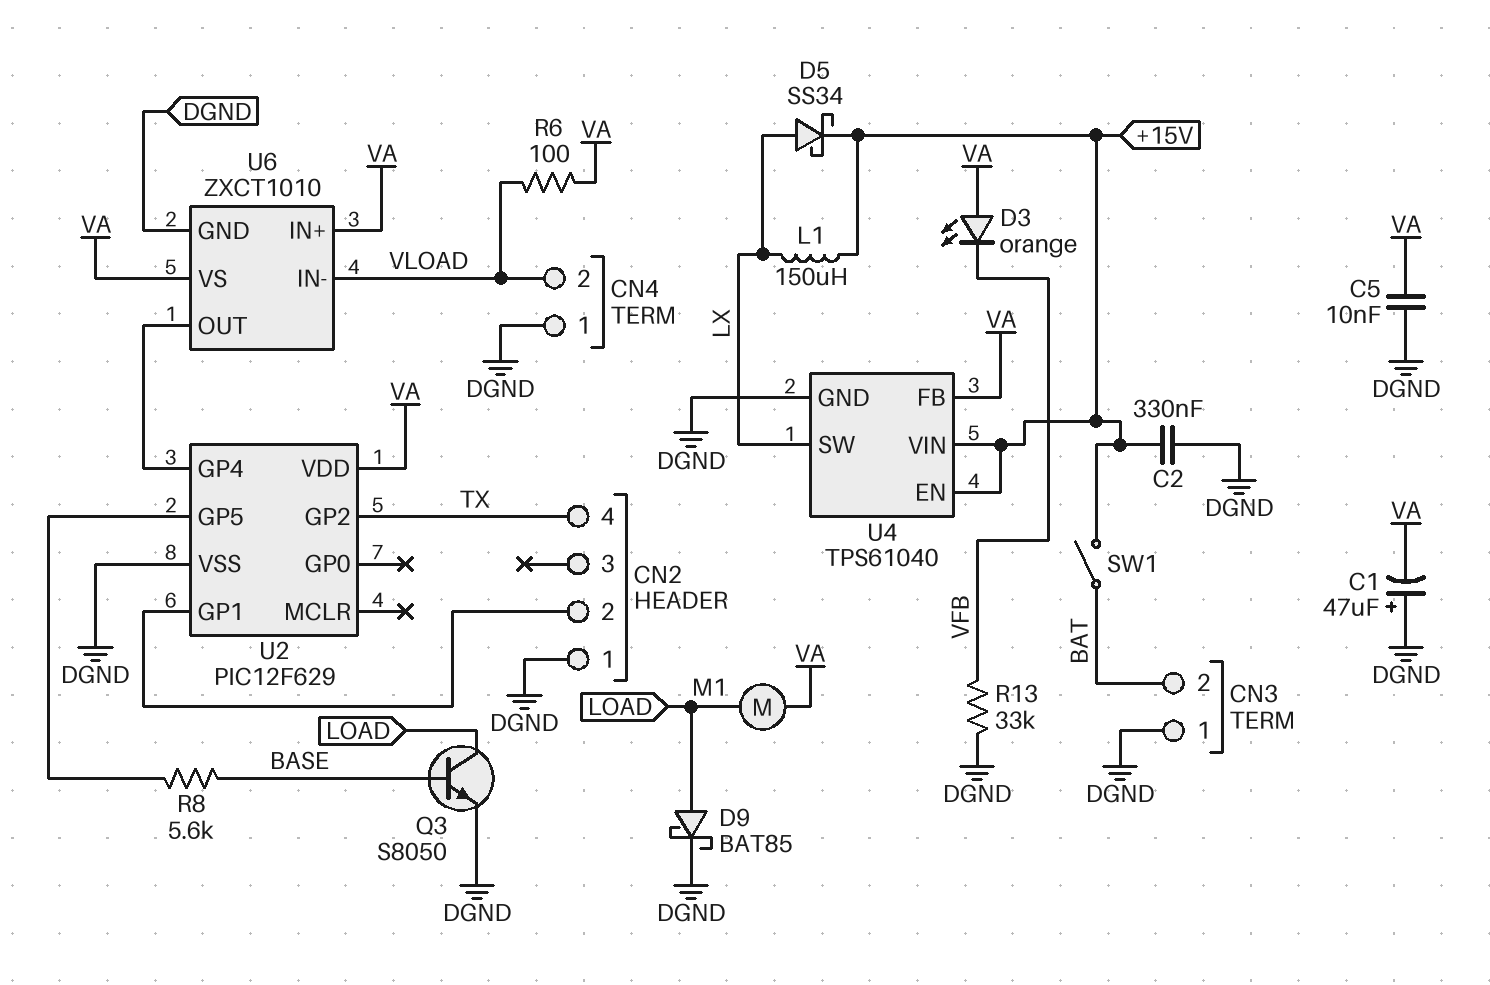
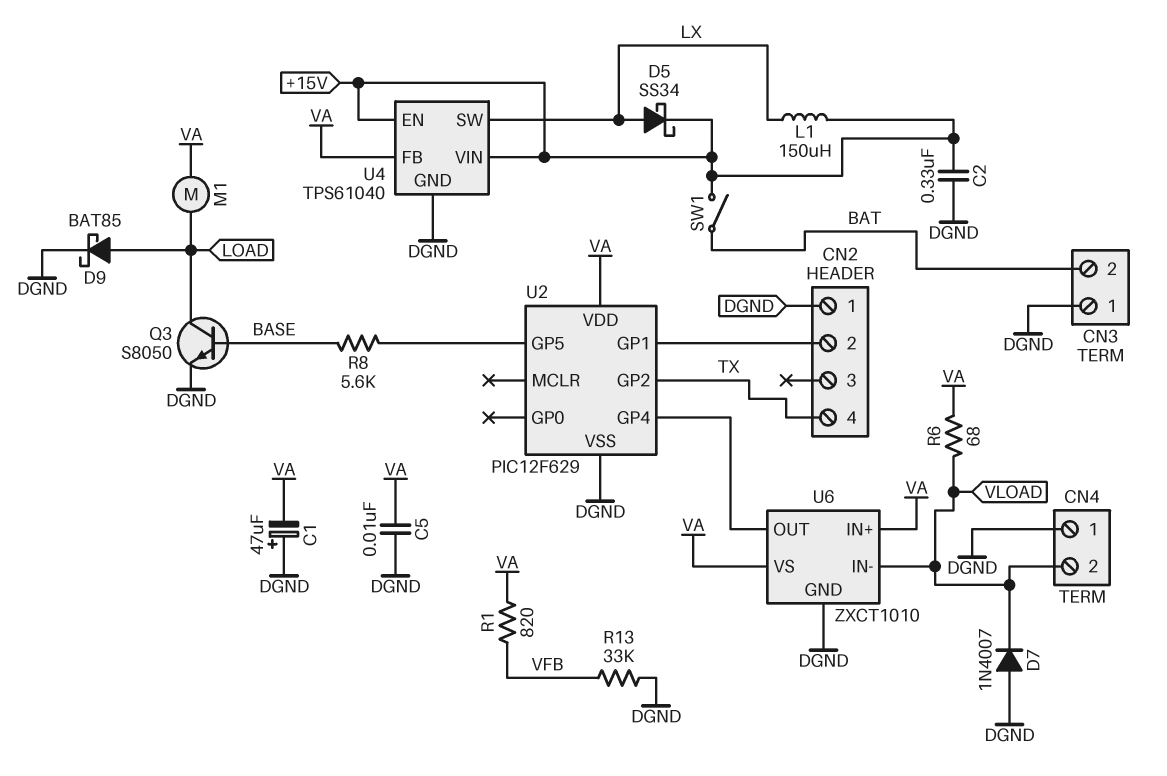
D3: LED orange (A VA, K VFB) -> none
D7: none -> diode 1N4007 (A DGND, K VLOAD)
R1: none -> 820 (VA, VFB)
R6: 100 (VA, VLOAD) -> 68 (VA, VLOAD)

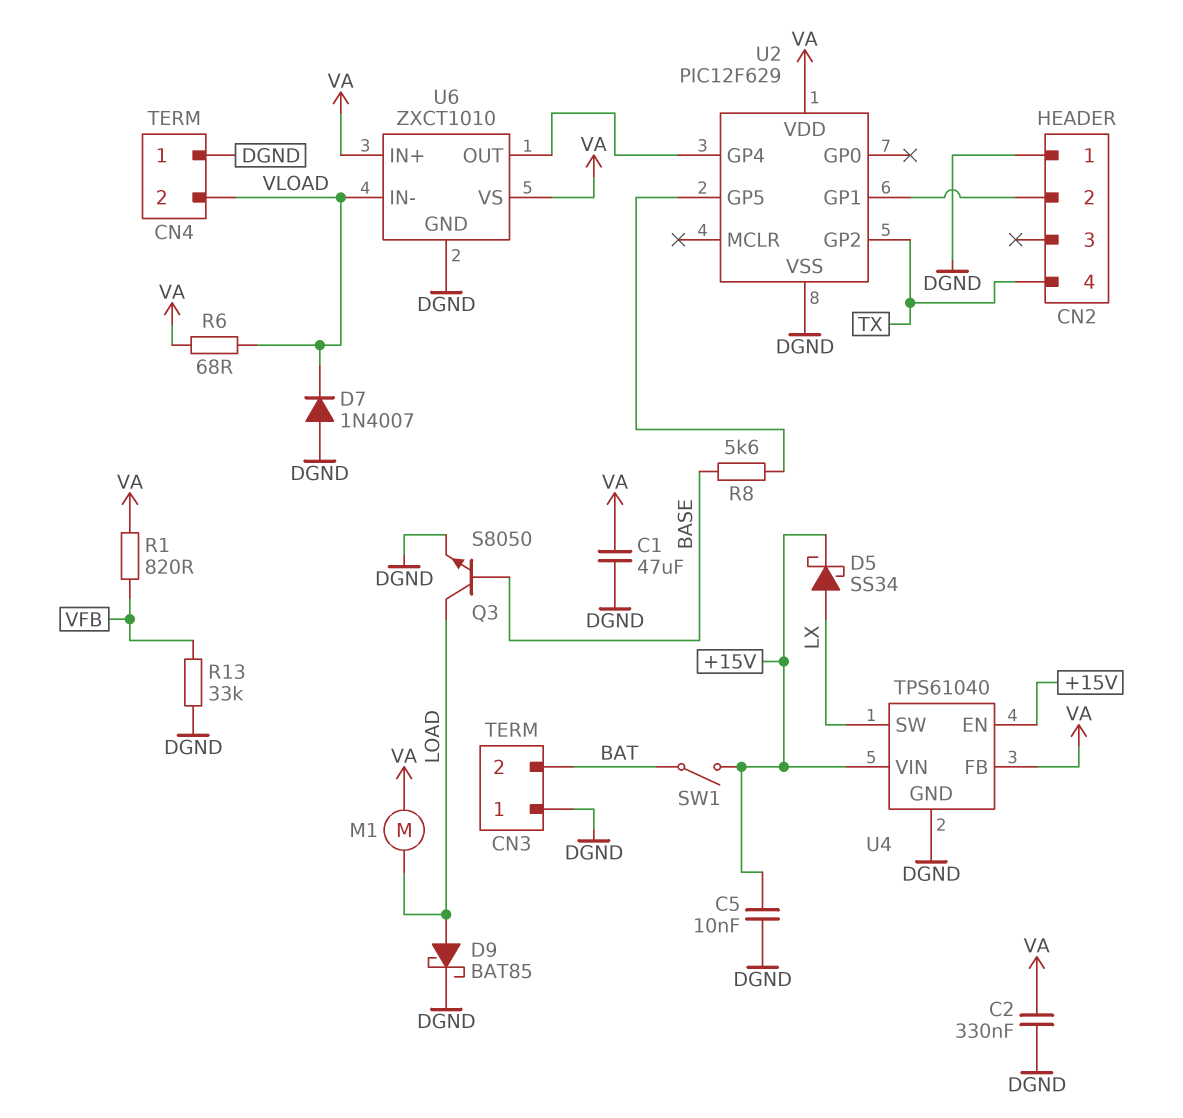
C1: 47uF (plus DGND, minus VA) -> 47uF (DGND, VA)
C2: 330nF (+15V, DGND) -> 330nF (DGND, VA)
C5: 10nF (DGND, VA) -> 10nF (+15V, DGND)
L1: 150uH (+15V, LX) -> none

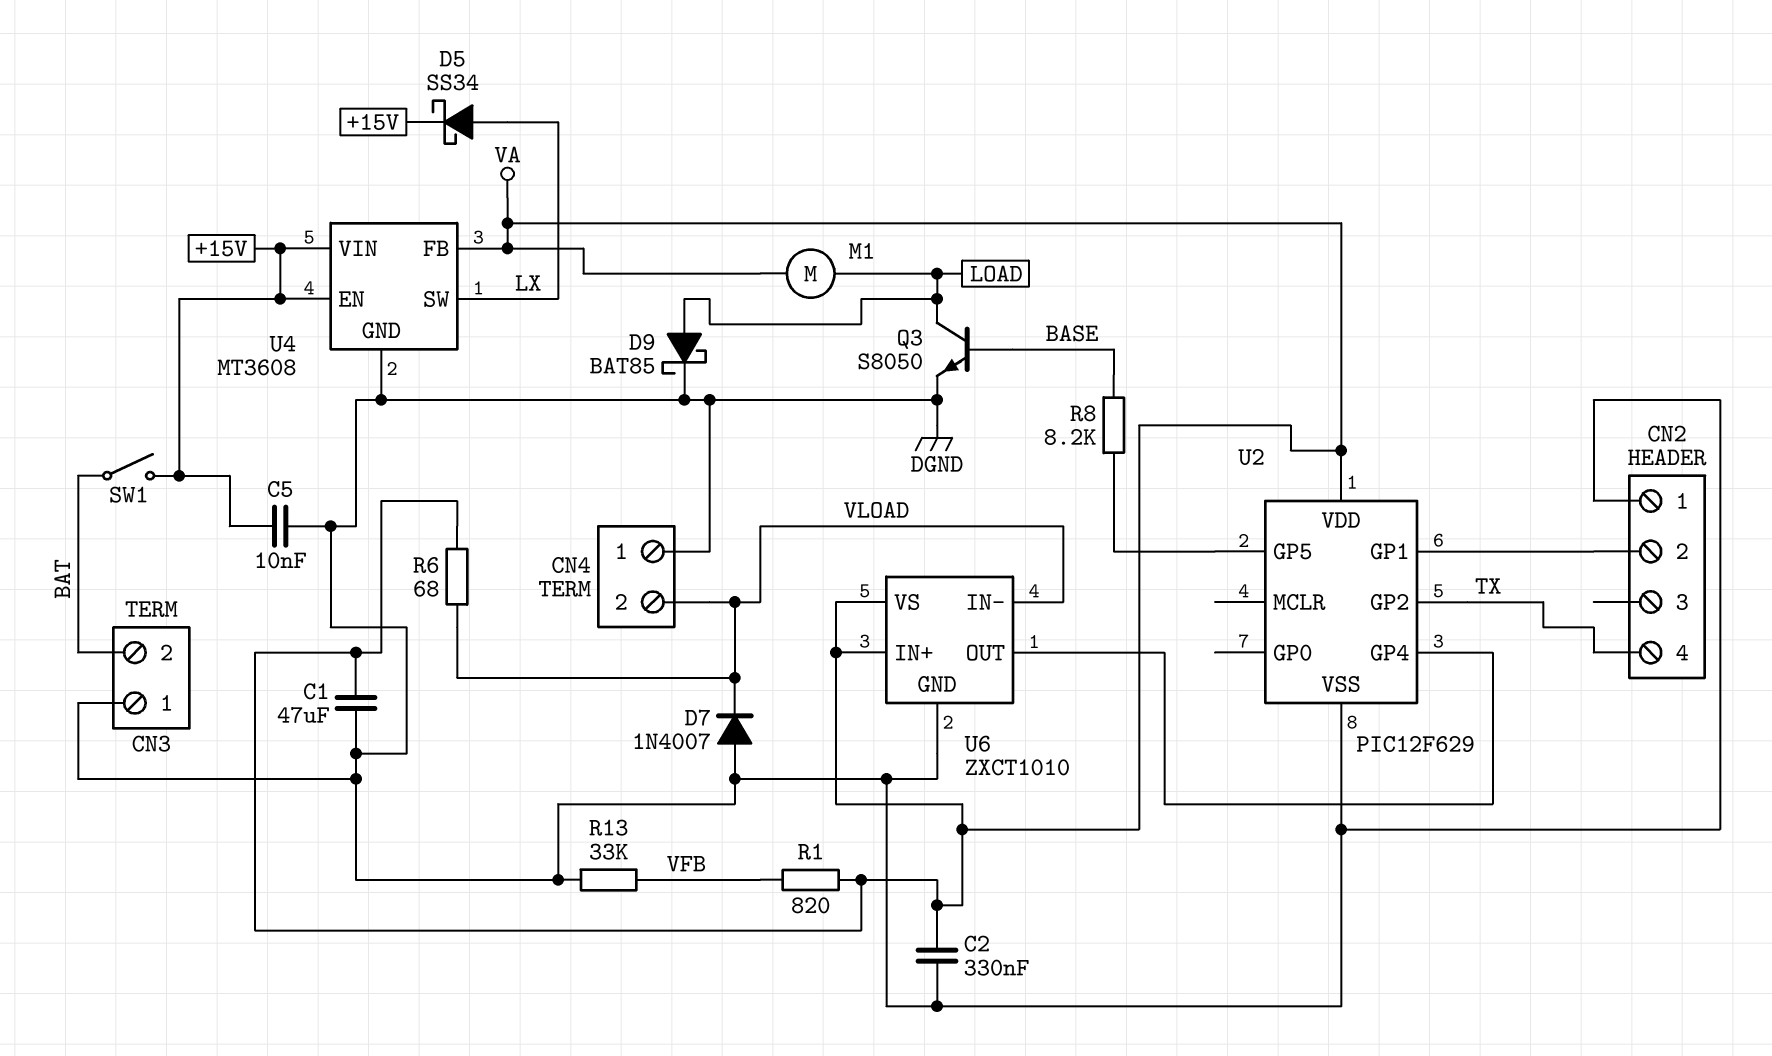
R8: 5.6k (BASE, U2/GP5) -> 8.2k (BASE, U2/GP5)
U4: TPS61040 -> MT3608

